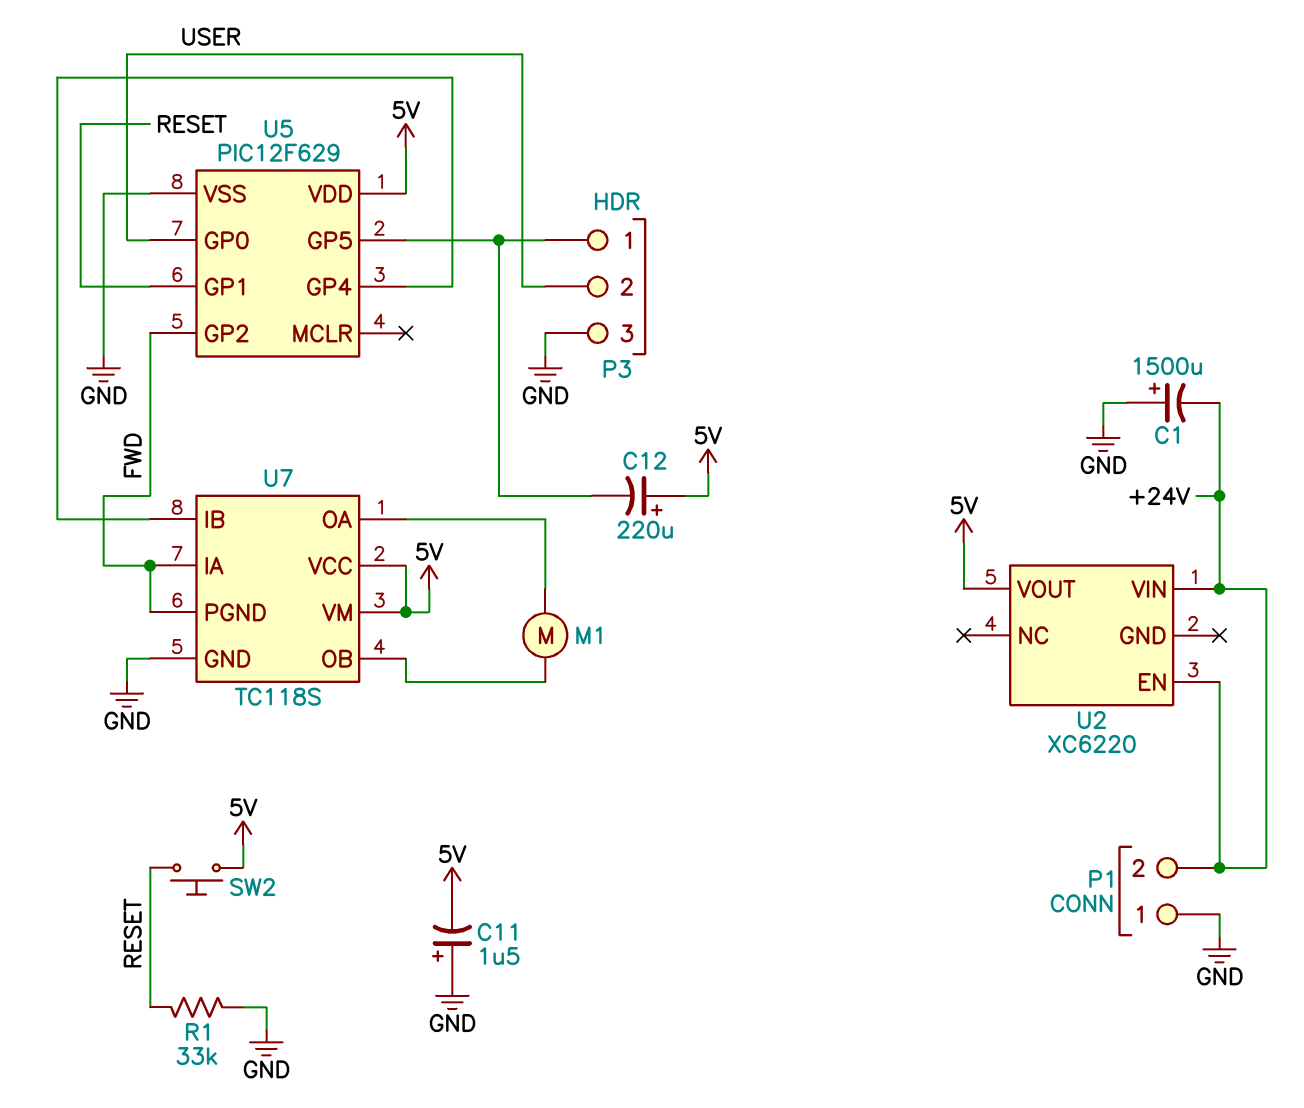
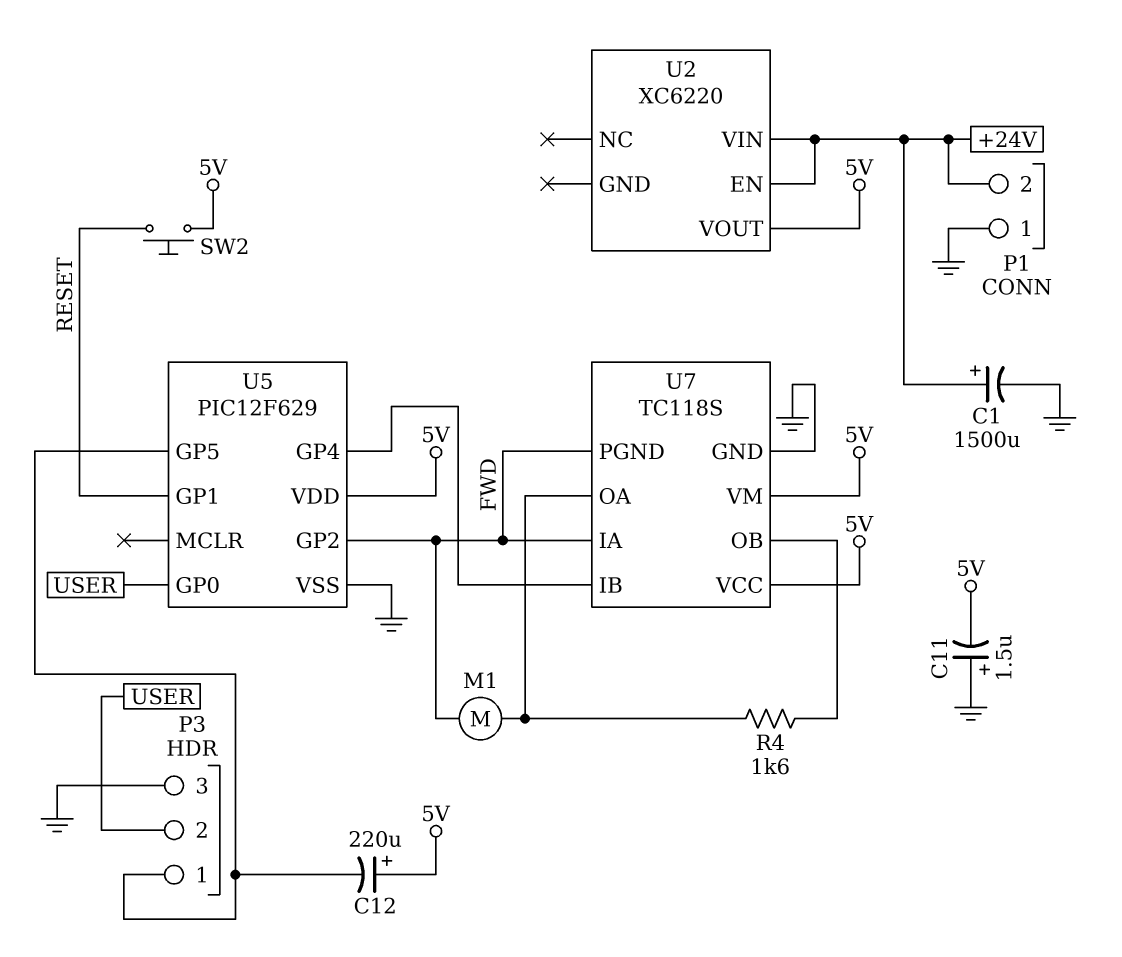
C1: 1500uF (plus GND, minus +24V) -> 1500uF (plus +24V, minus GND)
M1: motor (U7/OA, U7/OB) -> motor (FWD, U7/OA)
R1: 33k (GND, RESET) -> none
R4: none -> 1.6k (U7/OA, U7/OB)

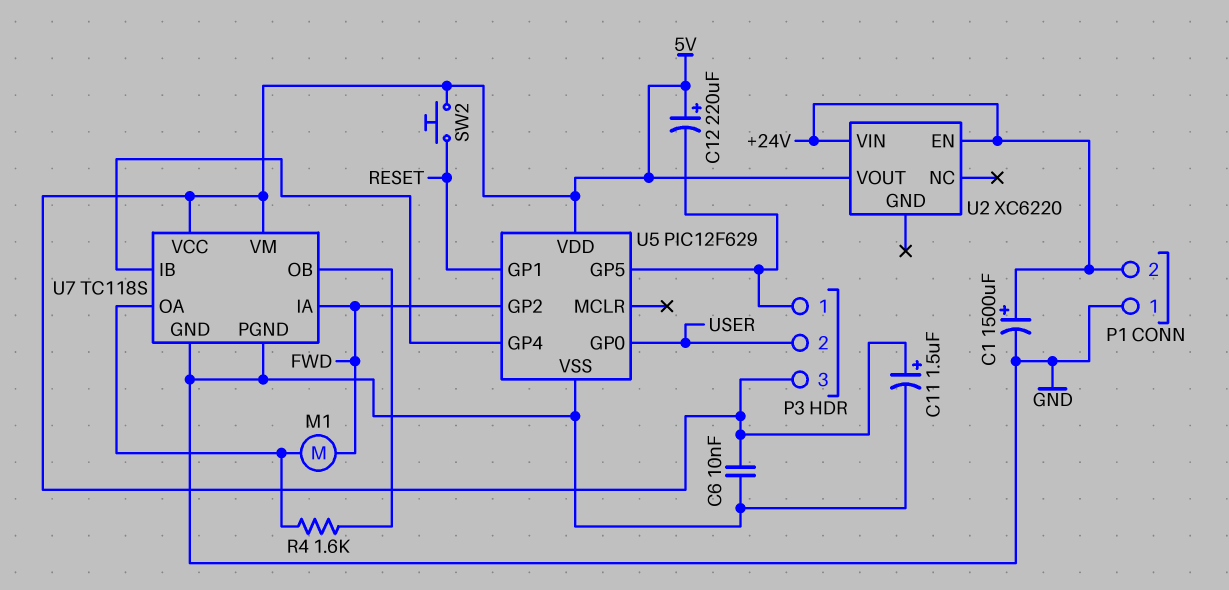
C6: none -> 10nF (5V, GND)
C11: 1.5uF (plus GND, minus 5V) -> 1.5uF (plus 5V, minus GND)
P3 pin 3: GND -> 5V
U7 pin PGND: FWD -> GND

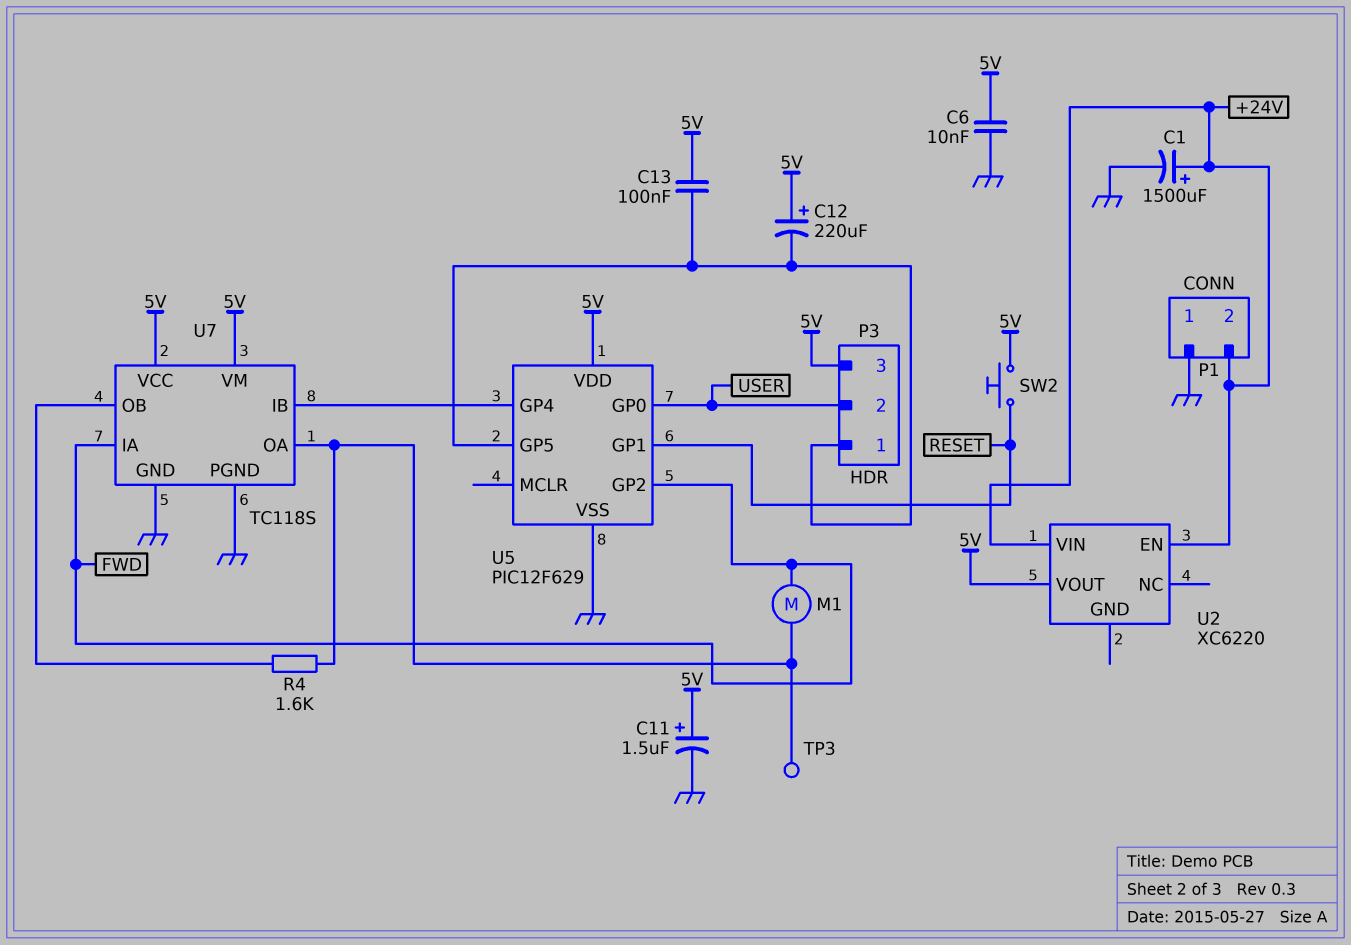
C13: none -> 100nF (5V, P3/1)
TP3: none -> test point (U7/OA)

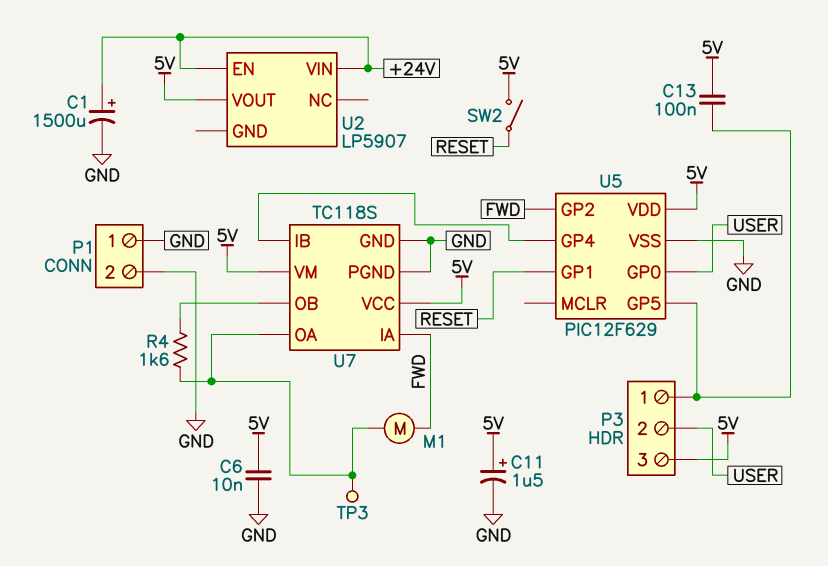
C12: 220uF (plus 5V, minus P3/1) -> none
P1 pin 2: +24V -> GND
SW2: button (5V, RESET) -> switch (5V, RESET)
U2: XC6220 -> LP5907

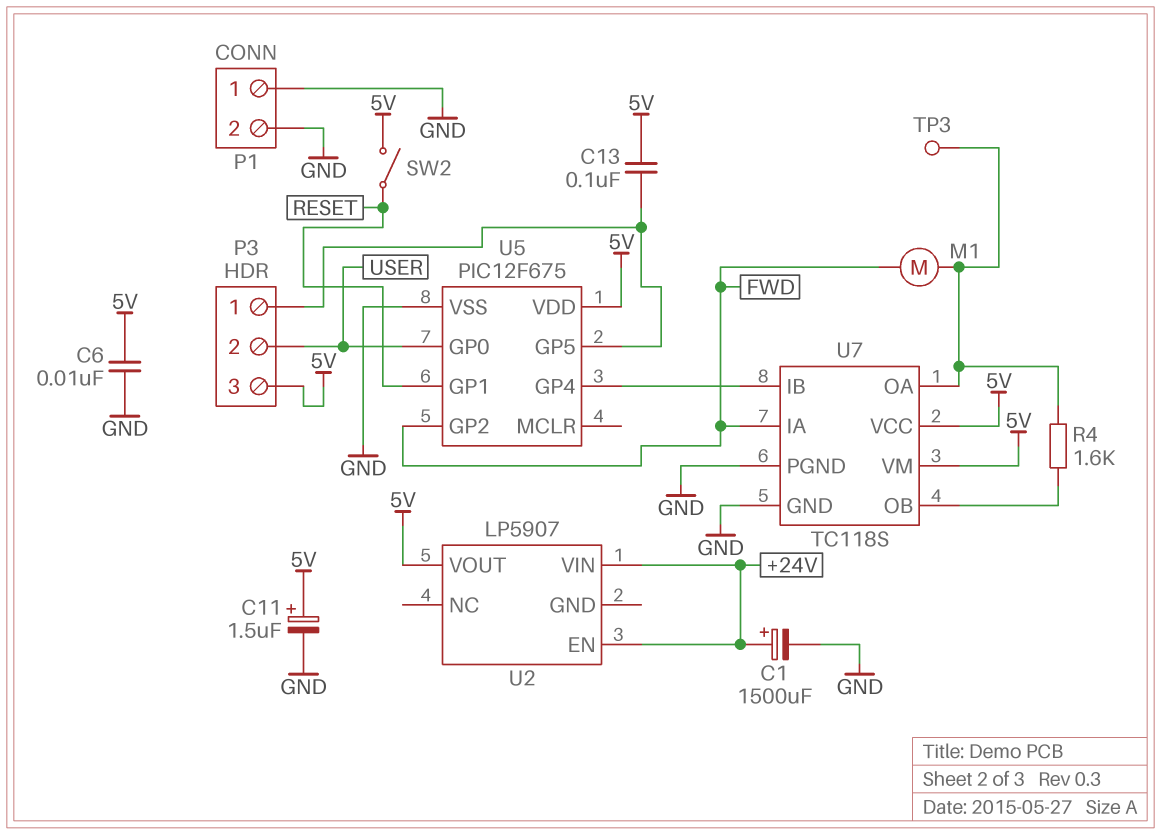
U5: PIC12F629 -> PIC12F675

